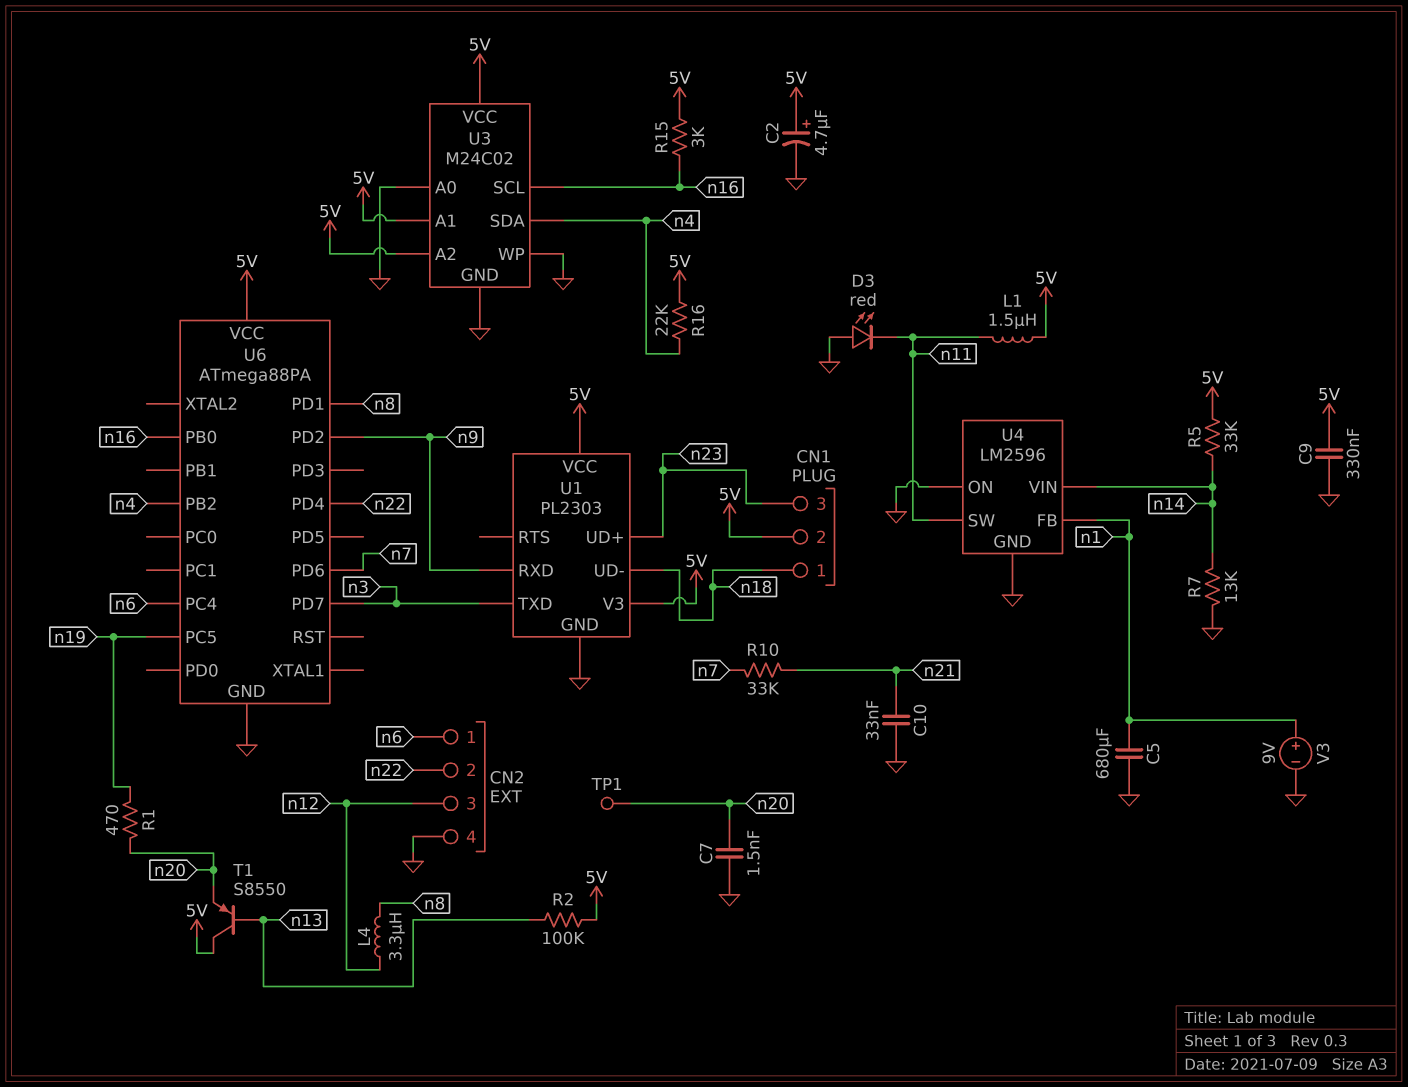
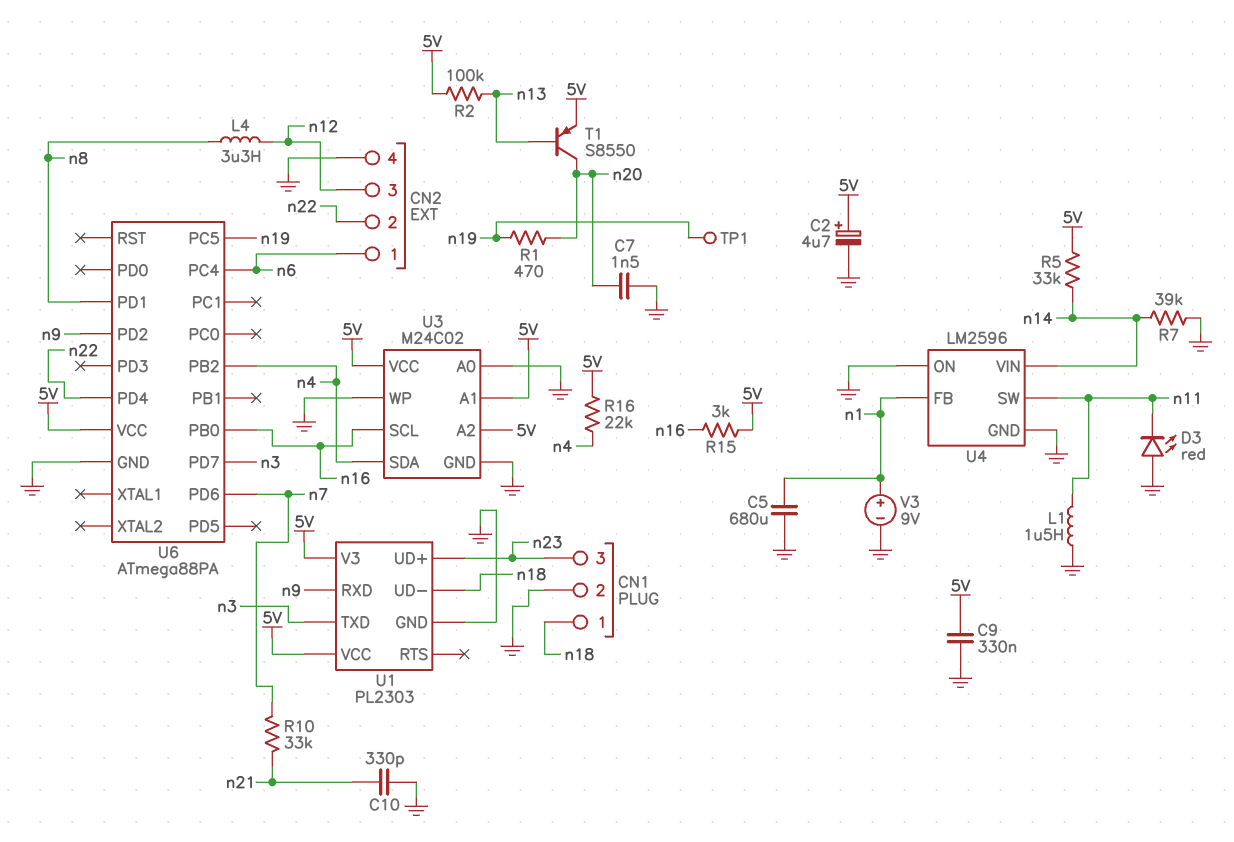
C10: 33nF (GND, n21) -> 330pF (GND, n21)
CN1 pin 2: 5V -> GND
L1: 1.5uH (5V, n11) -> 1.5uH (GND, n11)
R7: 13k (GND, n14) -> 39k (GND, n14)
T1: PNP S8550 (B n13, C 5V, E n20) -> PNP S8550 (B n13, C n20, E 5V)
TP1: test point (n20) -> test point (n19)

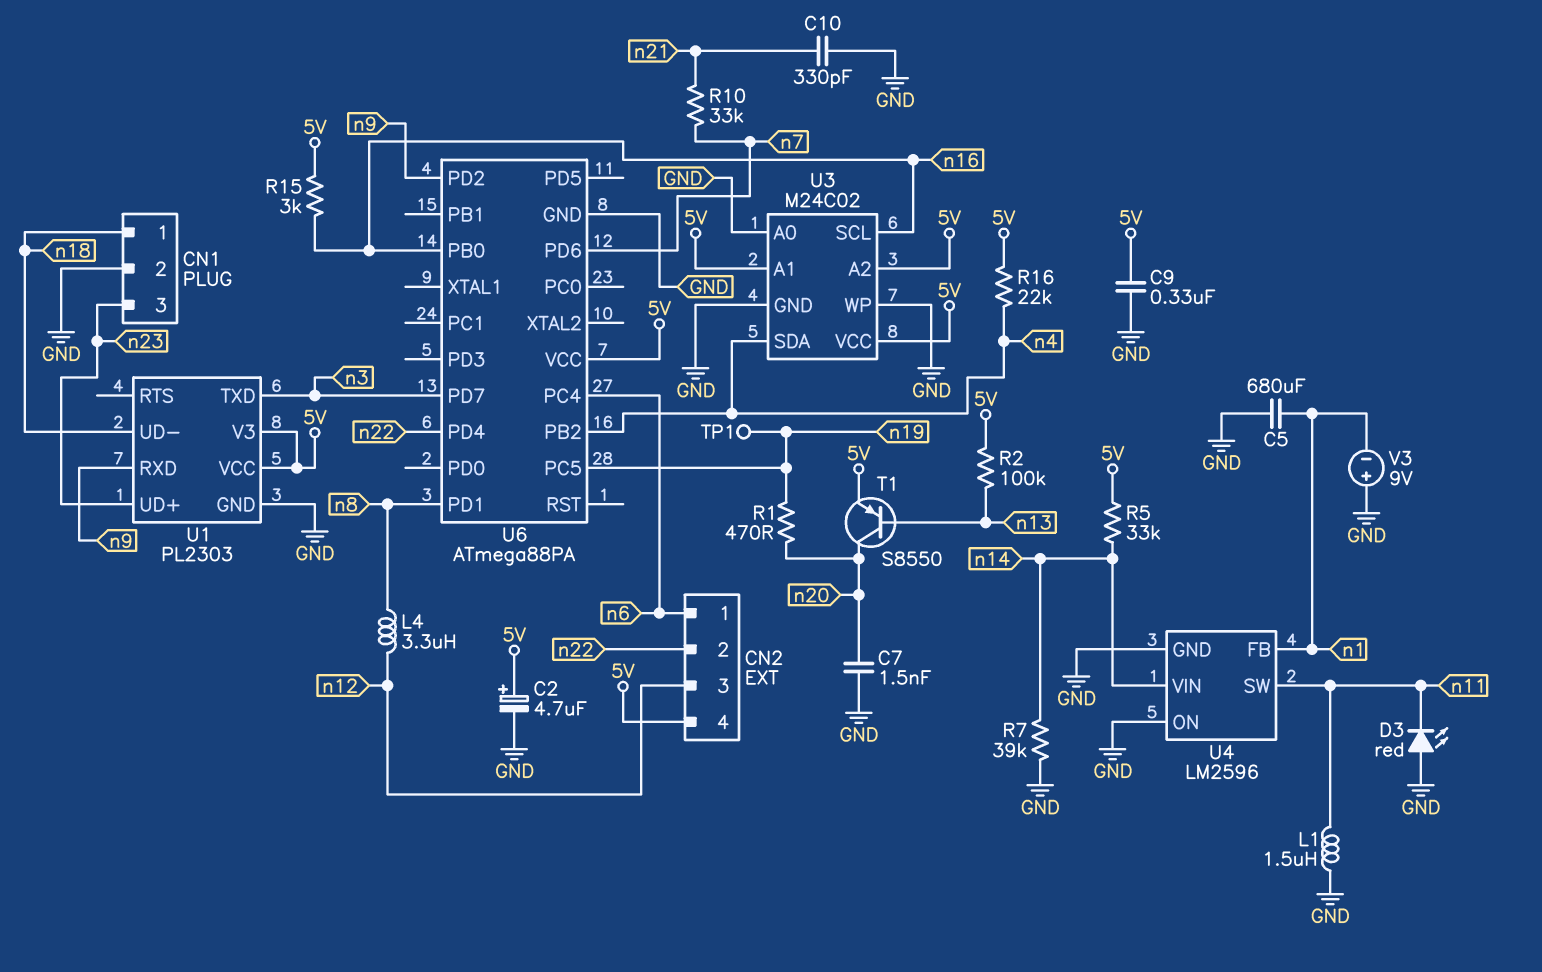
CN2 pin 4: GND -> 5V
V3: 9V (plus n1, minus GND) -> 9V (plus GND, minus n1)

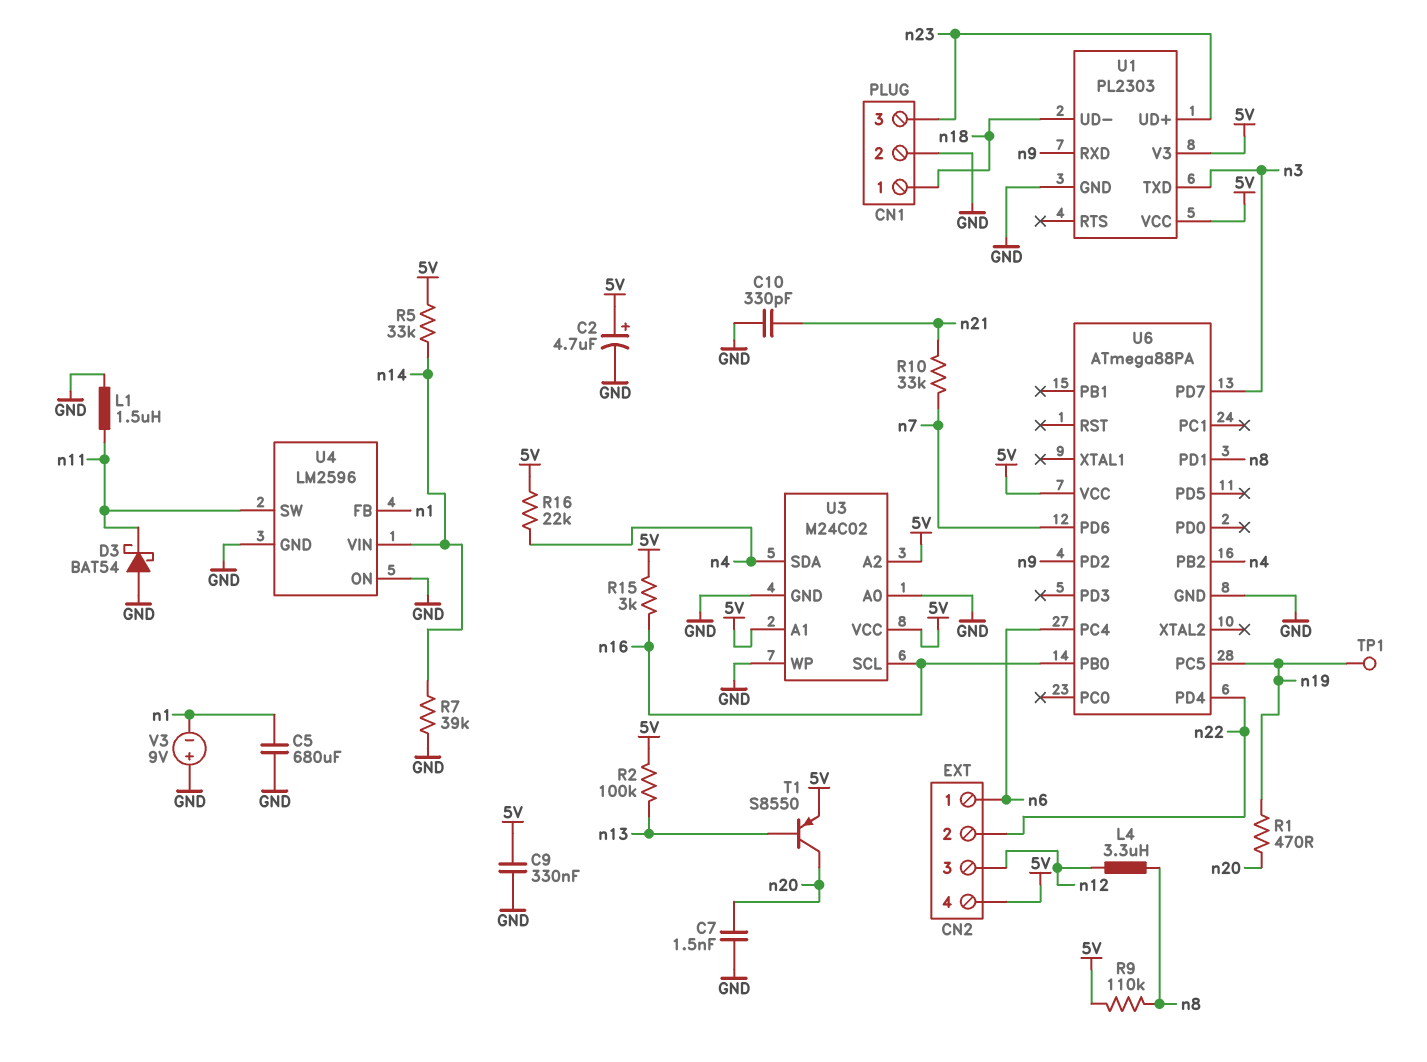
D3: LED red (A GND, K n11) -> schottky BAT54 (A GND, K n11)
R9: none -> 110k (5V, n8)

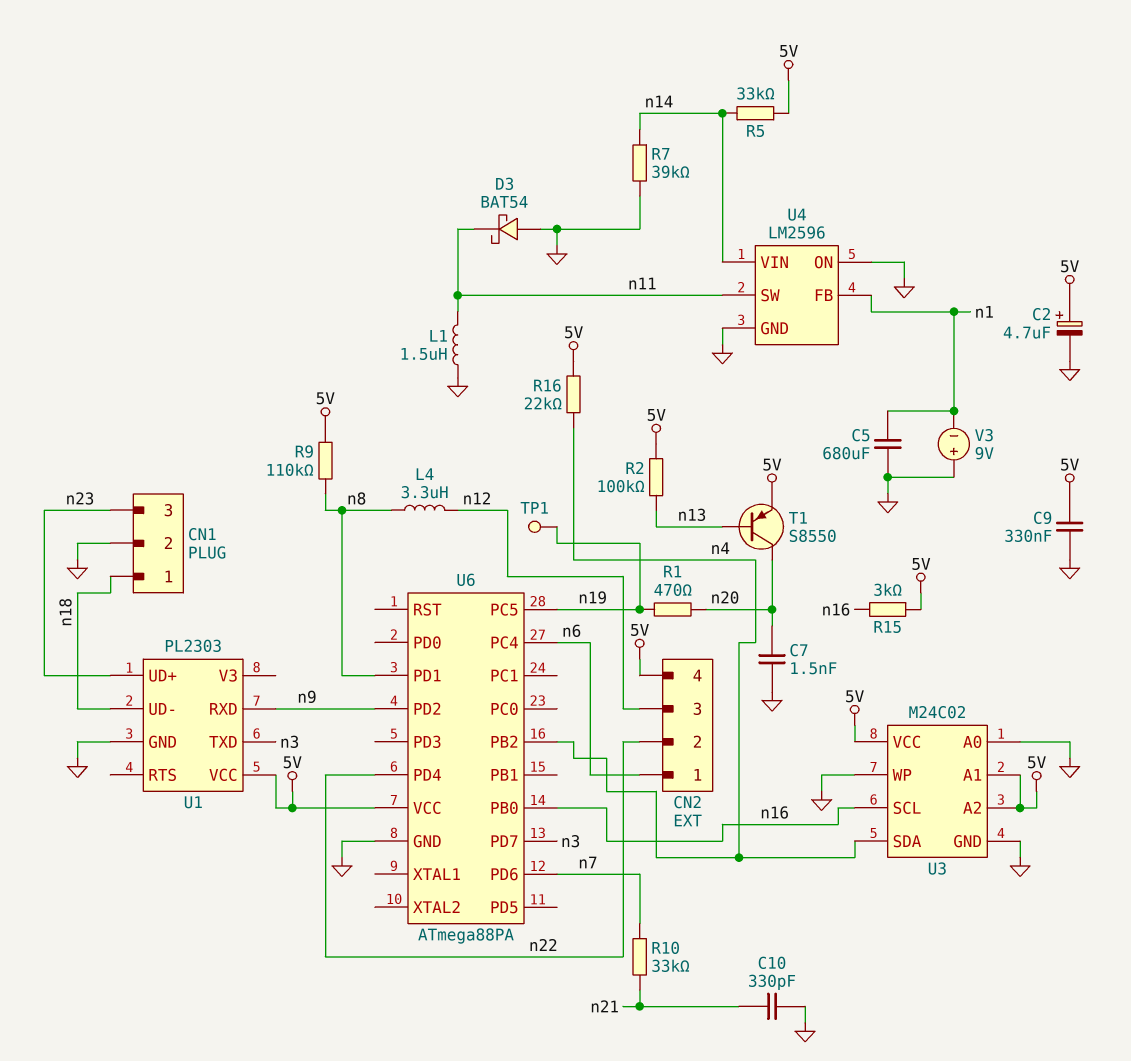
U1 pin V3: 5V -> none

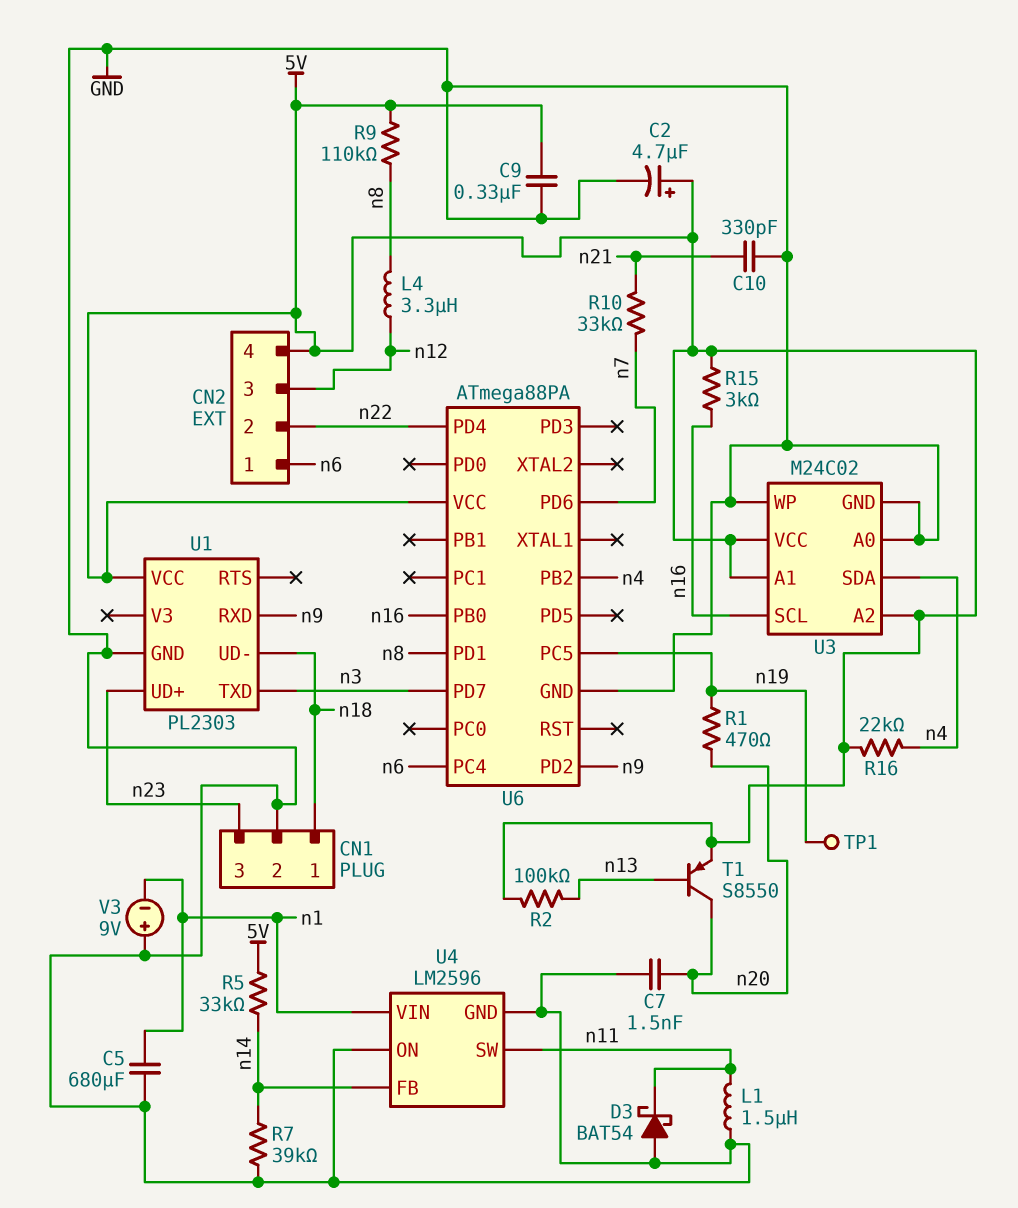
U4 pin FB: n1 -> n14
U4 pin VIN: n14 -> n1

